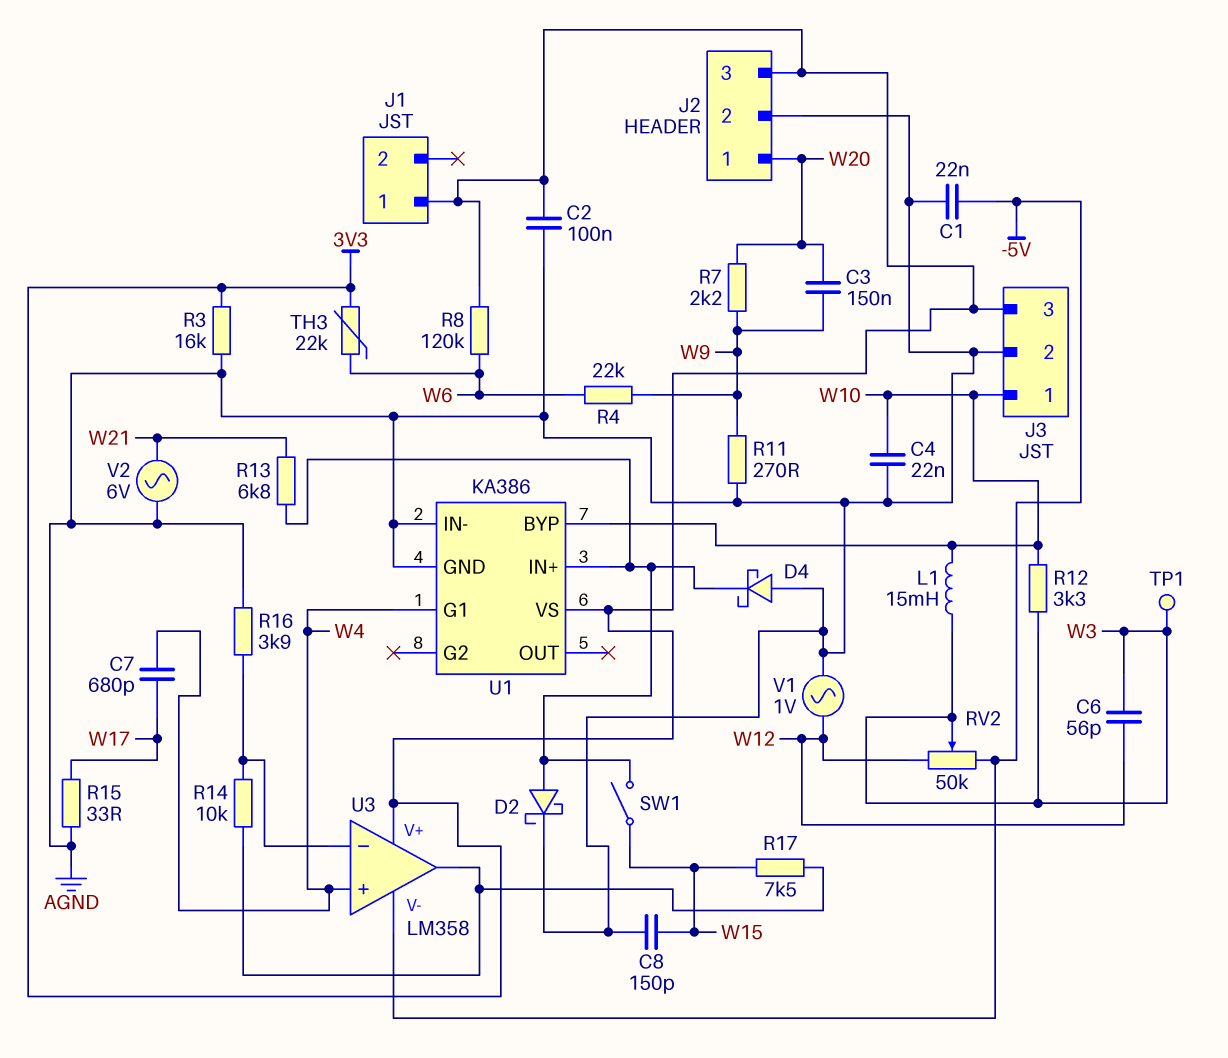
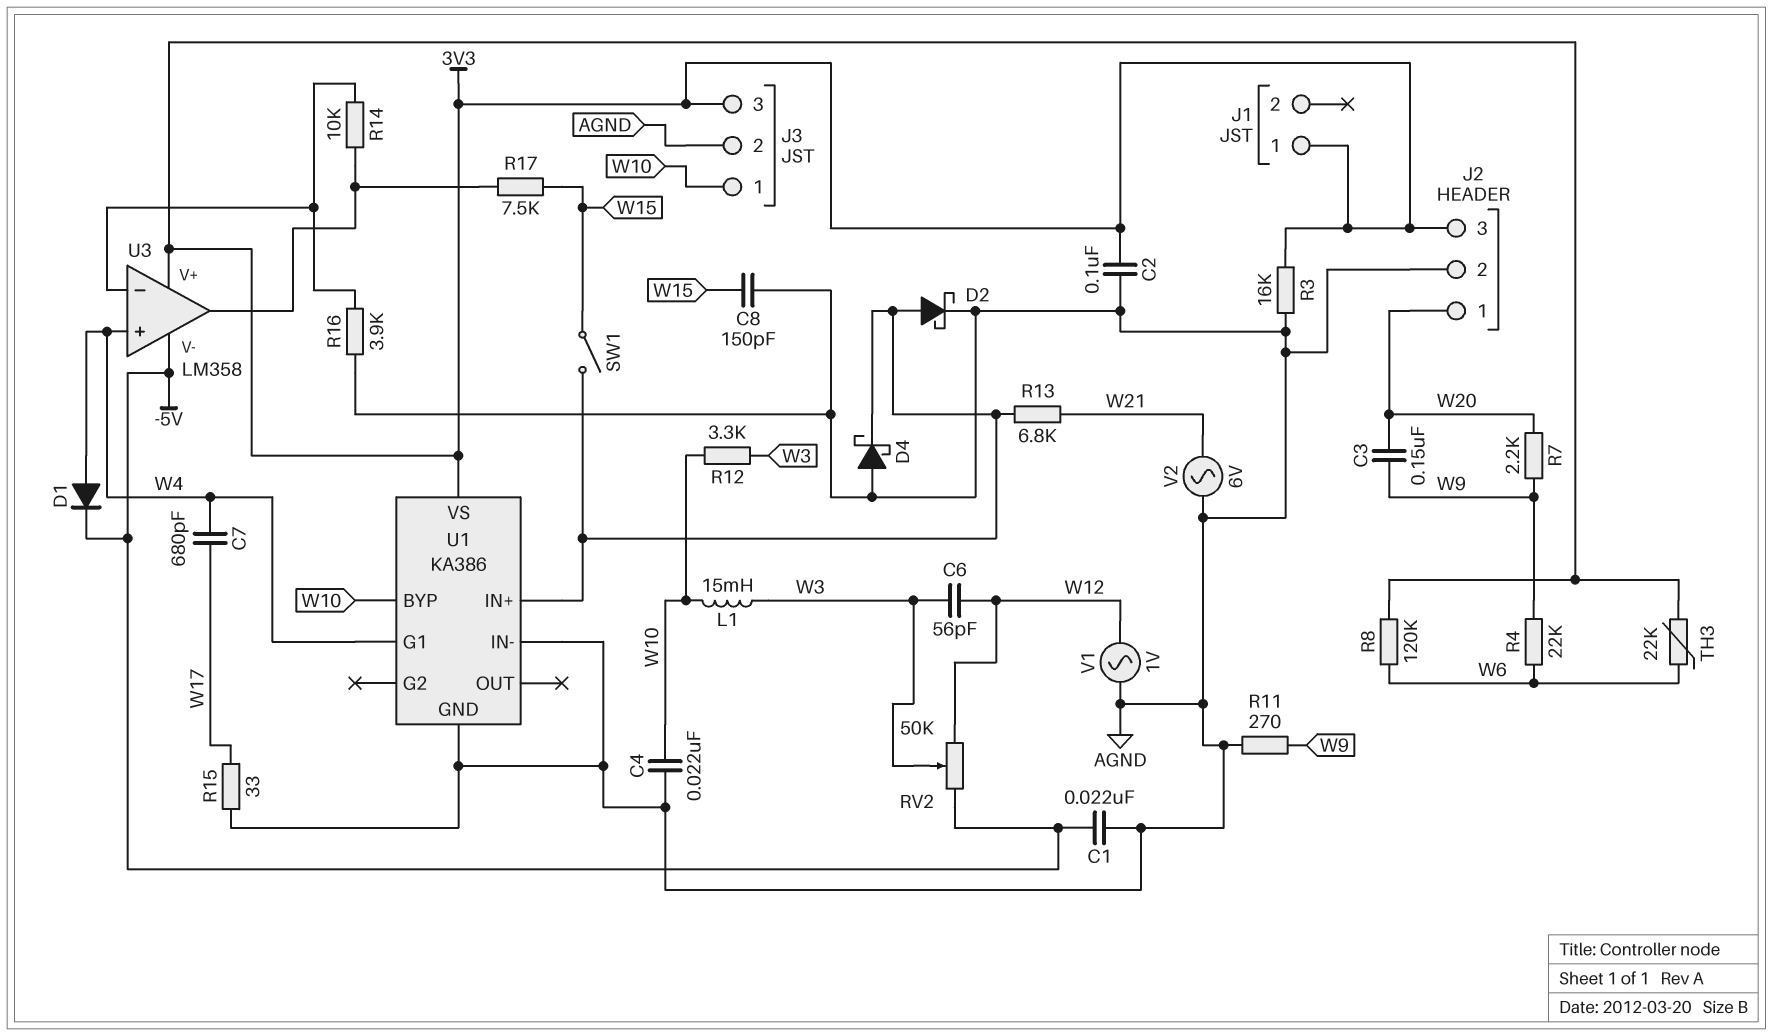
D1: none -> diode (A W4, K -5V)
TP1: test point (W3) -> none

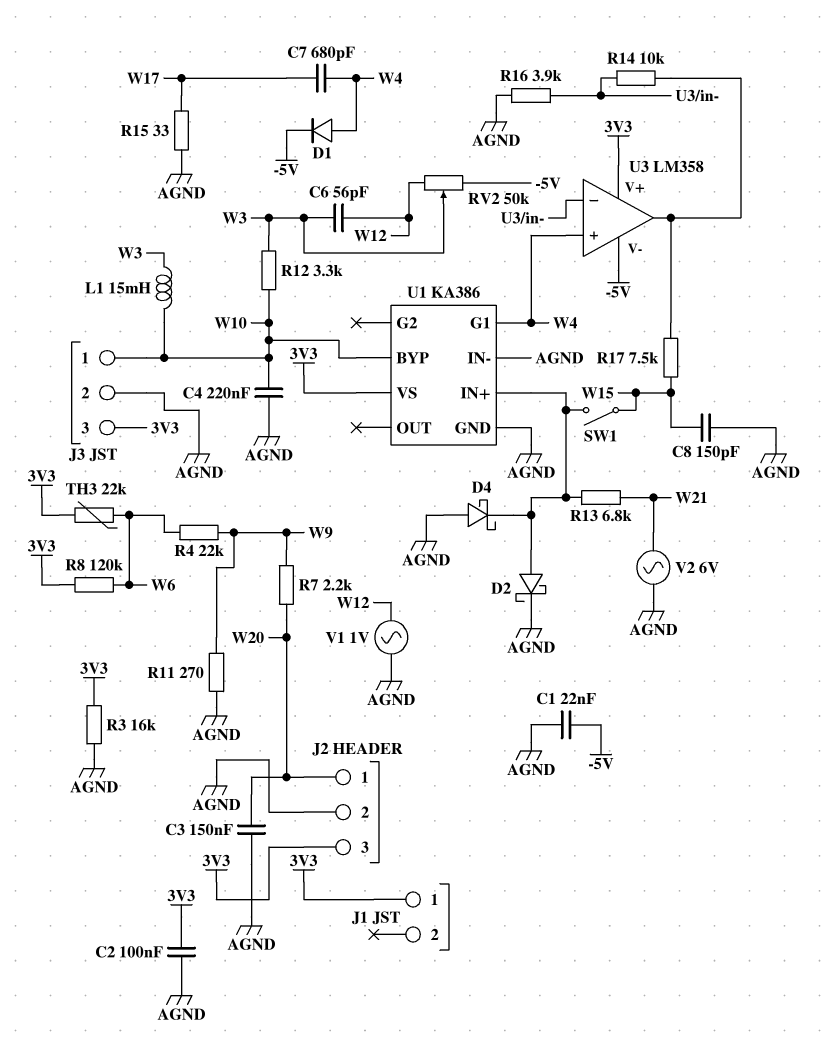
C3: 150nF (W9, W20) -> 150nF (AGND, W20)
C4: 22nF (AGND, W10) -> 220nF (AGND, W10)

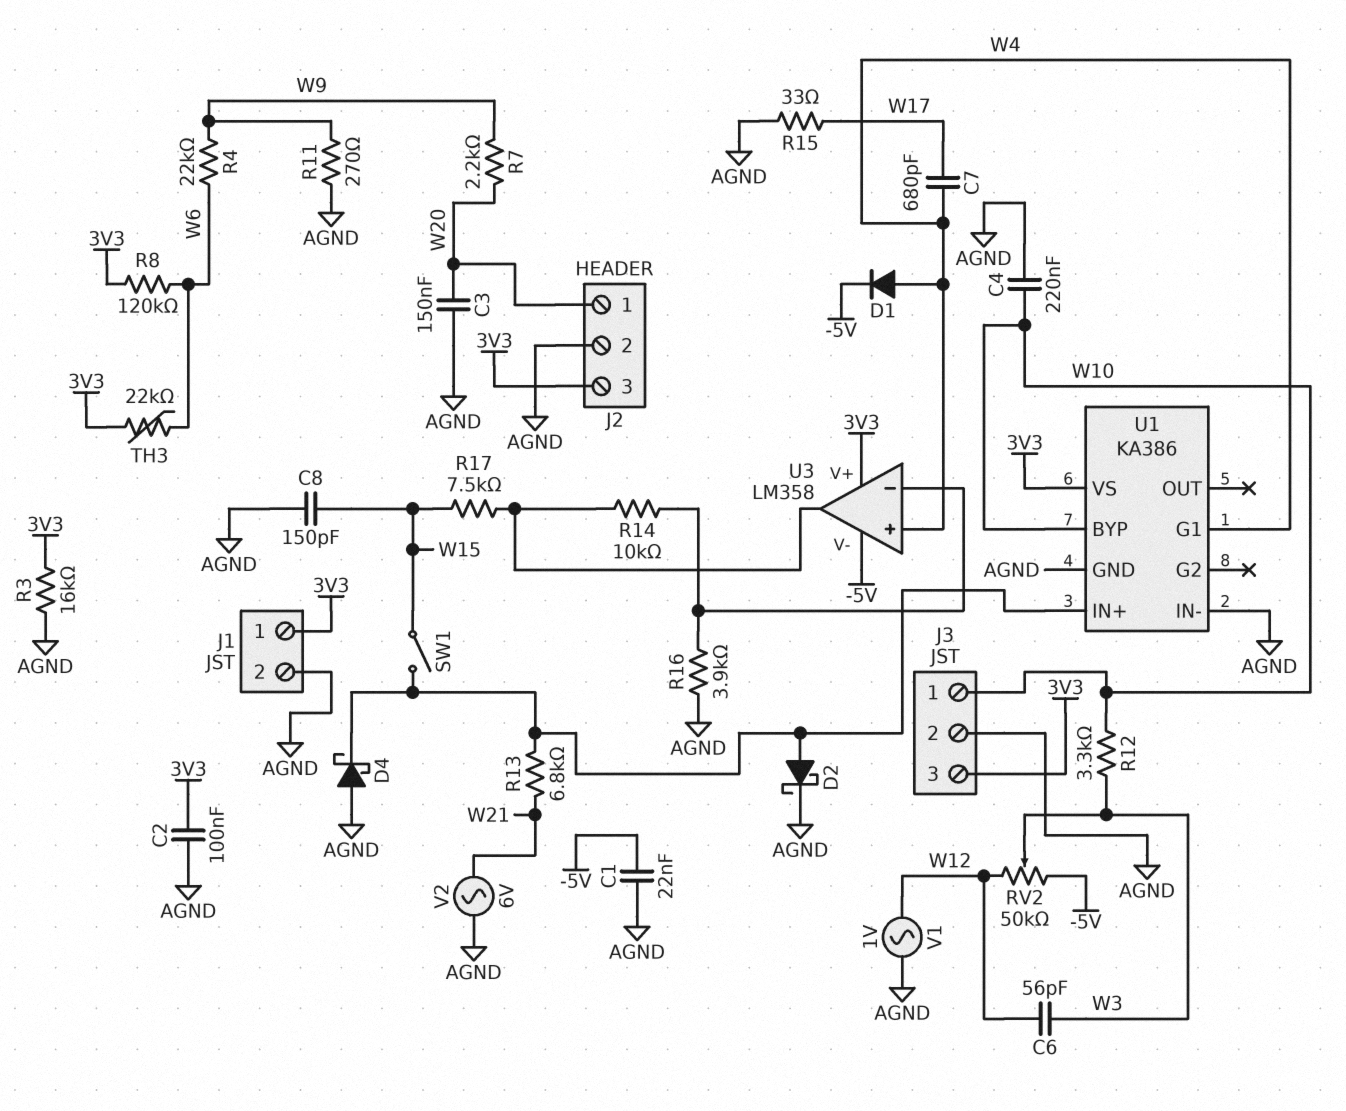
J1 pin 2: none -> AGND
L1: 15mH (W3, W10) -> none

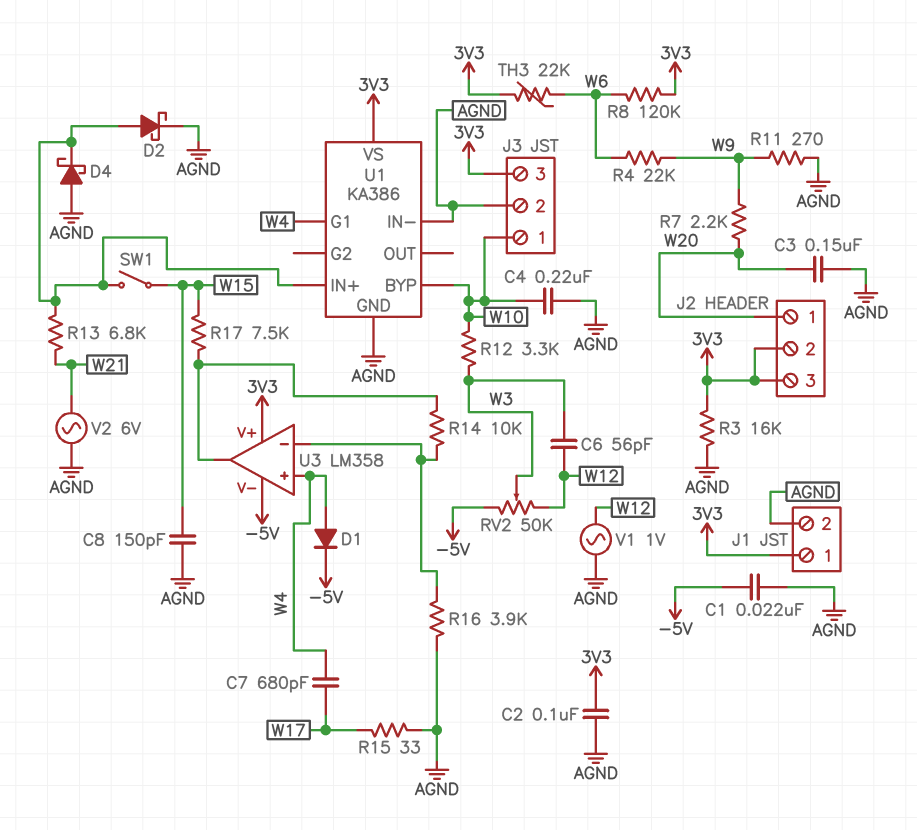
J2 pin 2: AGND -> 3V3

